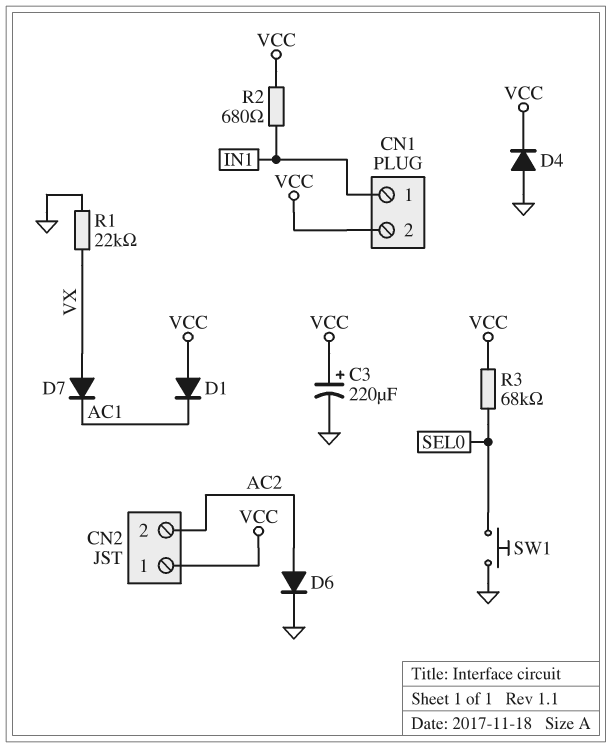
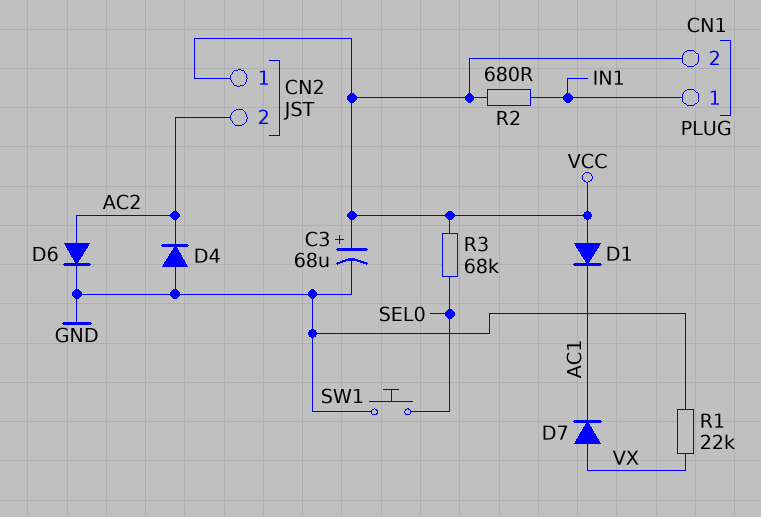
C3: 220uF (plus VCC, minus GND) -> 68uF (plus VCC, minus GND)
D4: diode (A GND, K VCC) -> diode (A GND, K AC2)

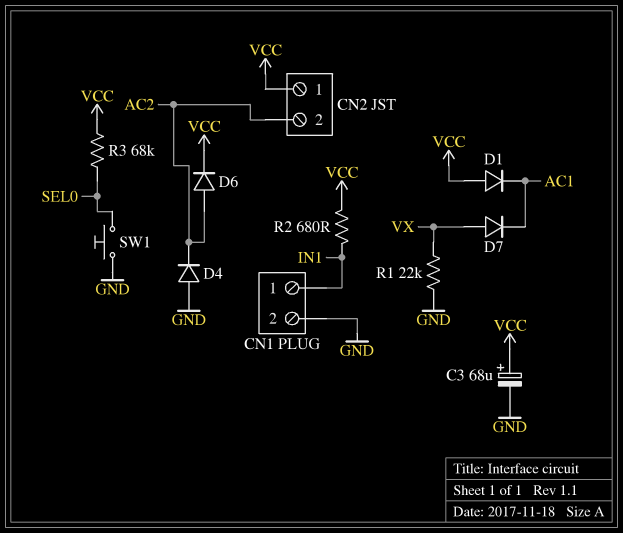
CN1 pin 2: VCC -> GND
D6: diode (A AC2, K GND) -> diode (A AC2, K VCC)

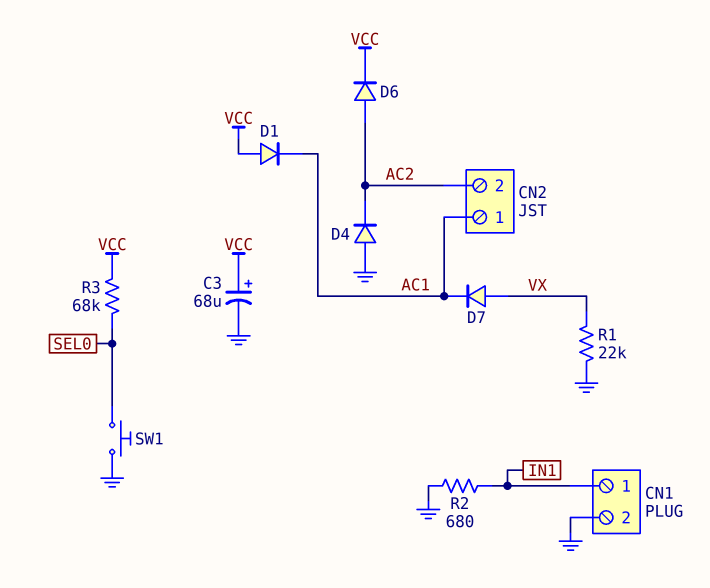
CN2 pin 1: VCC -> AC1
R2: 680 (IN1, VCC) -> 680 (GND, IN1)

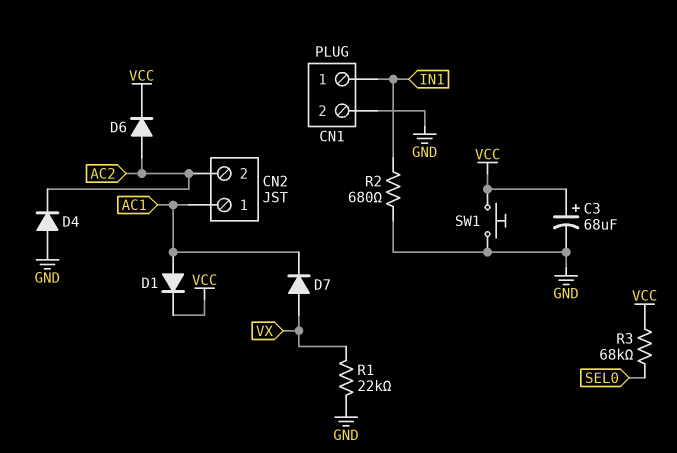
D1: diode (A VCC, K AC1) -> diode (A AC1, K VCC)
SW1: button (GND, SEL0) -> button (GND, VCC)

